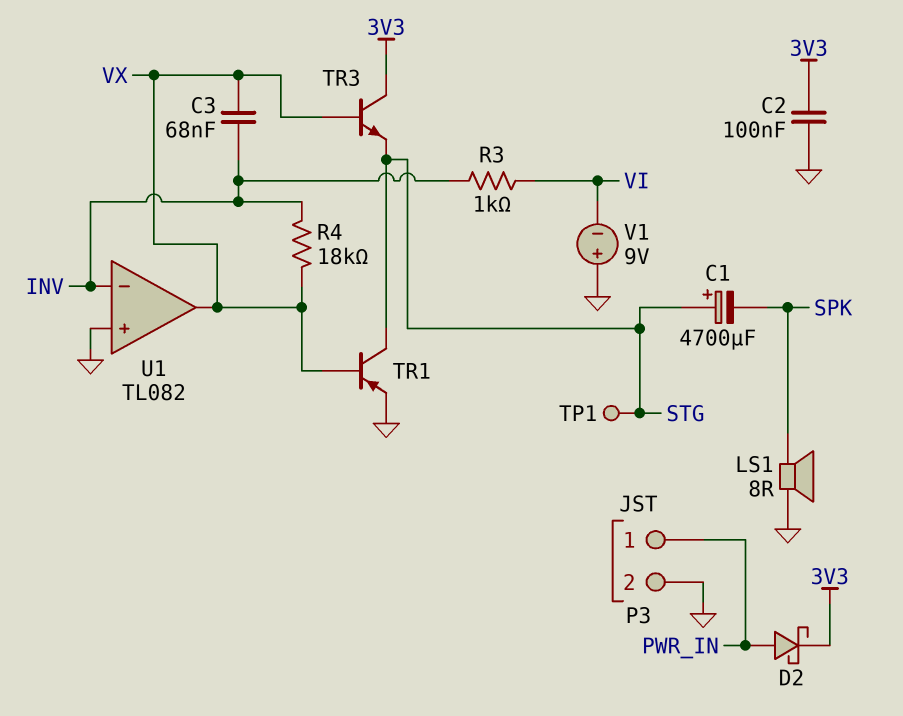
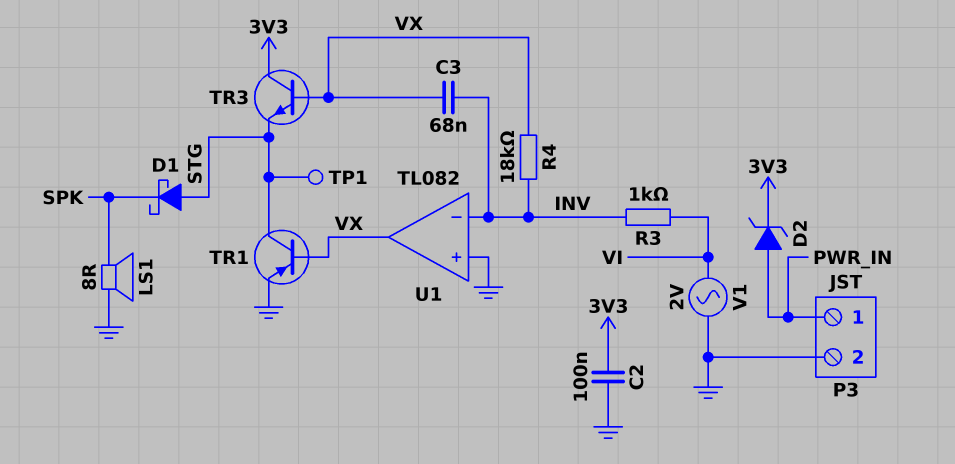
C1: 4700uF (plus STG, minus SPK) -> none
D1: none -> schottky (A STG, K SPK)
D2: schottky (A PWR_IN, K 3V3) -> zener (A PWR_IN, K 3V3)
V1: 9V (plus GND, minus VI) -> AC 2V (GND, VI)

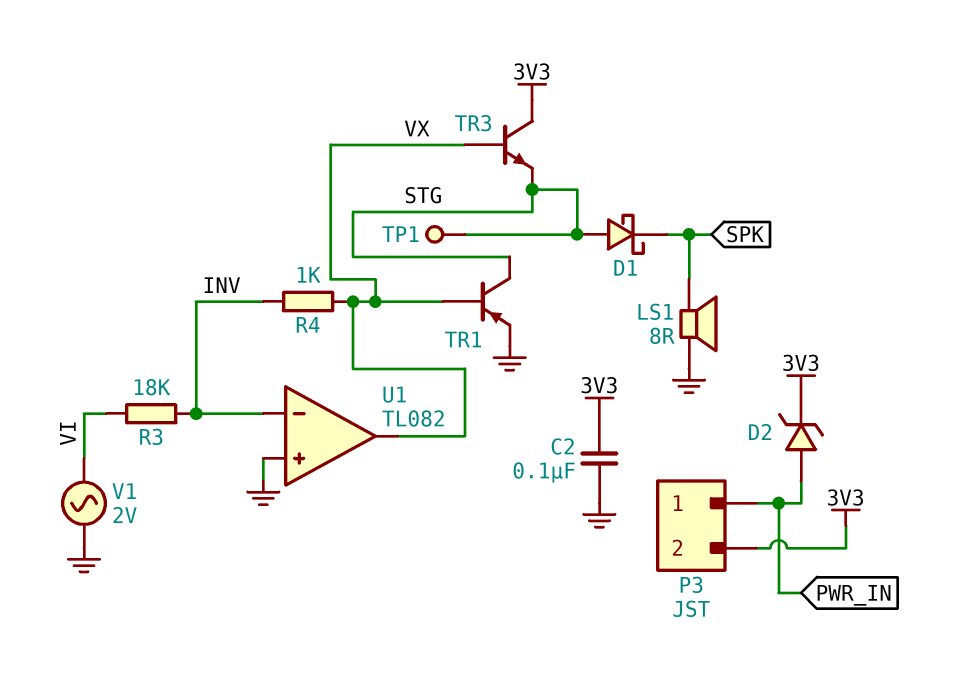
C3: 68nF (INV, VX) -> none
P3 pin 2: GND -> 3V3
R3: 1k (INV, VI) -> 18k (INV, VI)
R4: 18k (INV, VX) -> 1k (INV, VX)

